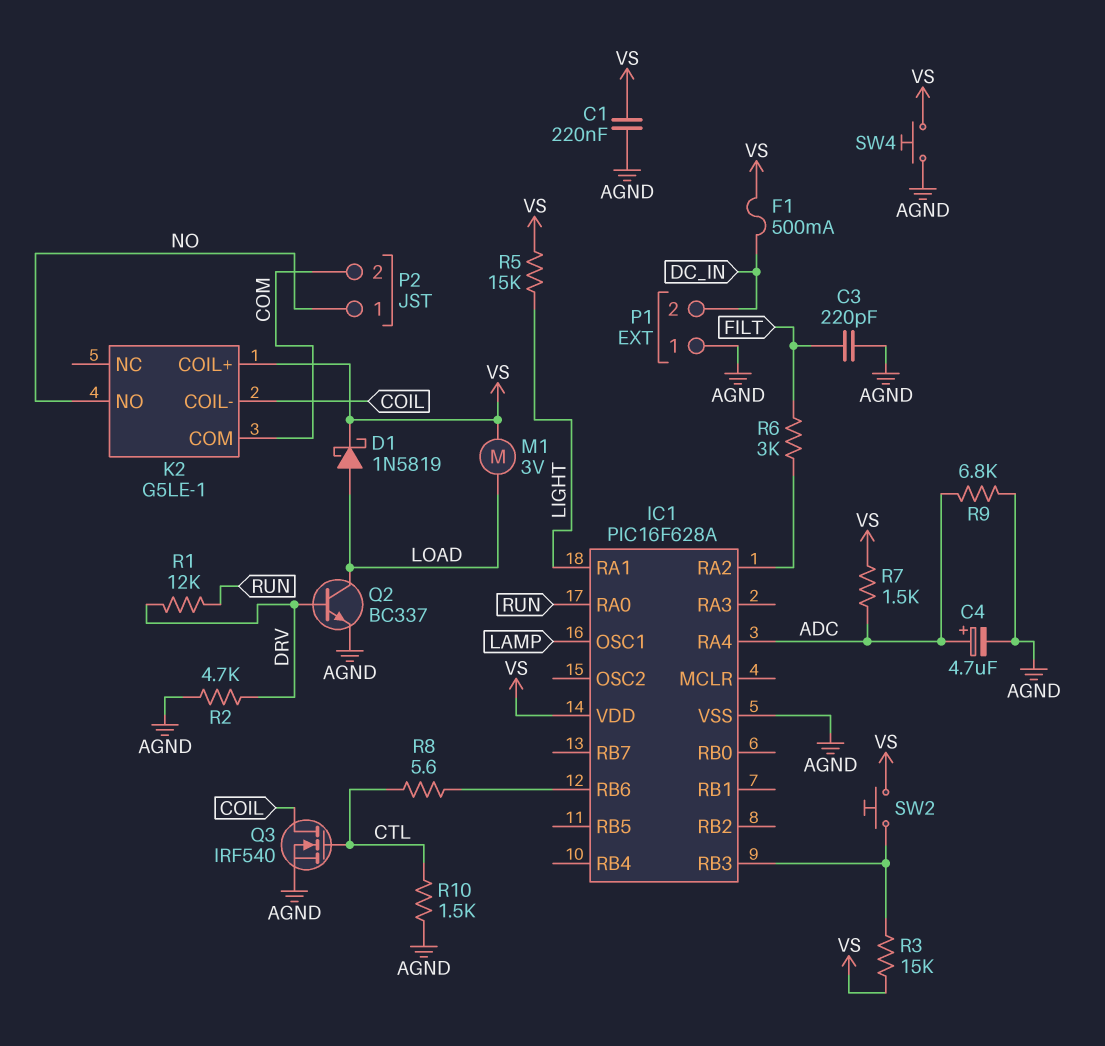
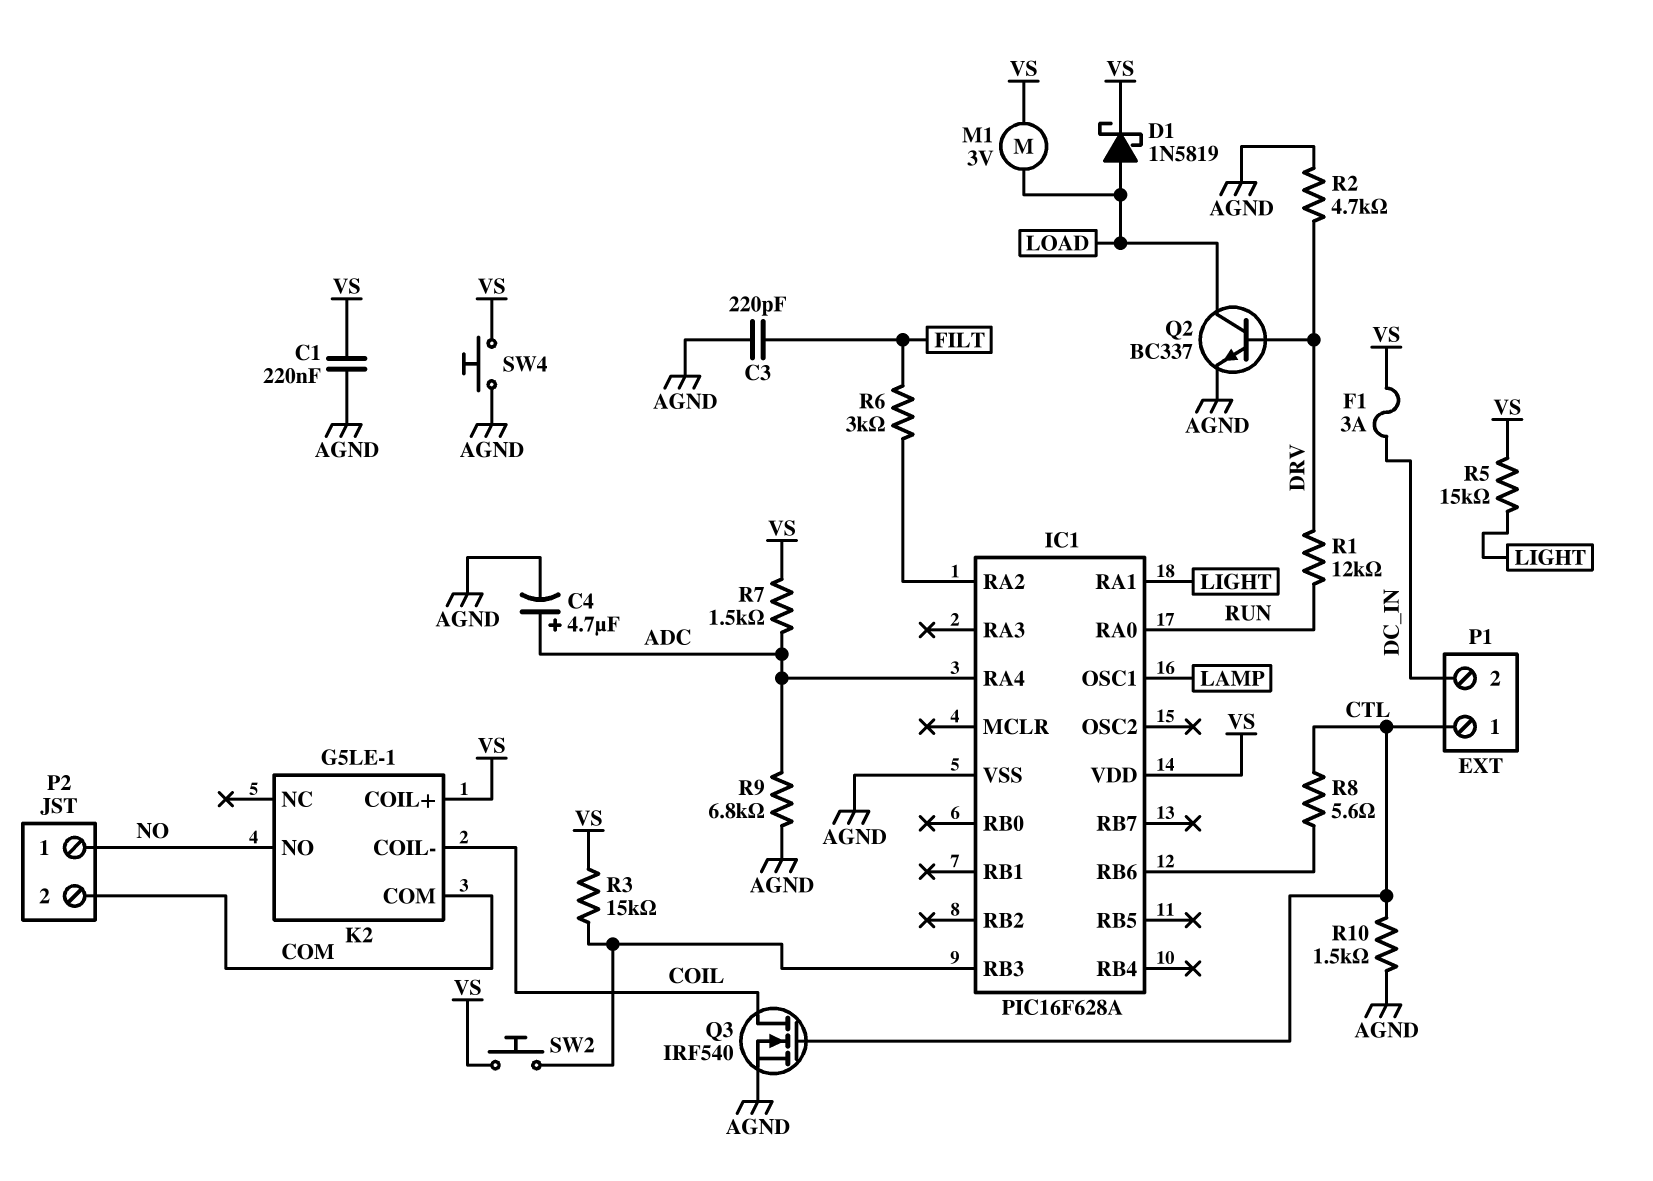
F1: 500mA (DC_IN, VS) -> 3A (DC_IN, VS)
P1 pin 1: AGND -> CTL

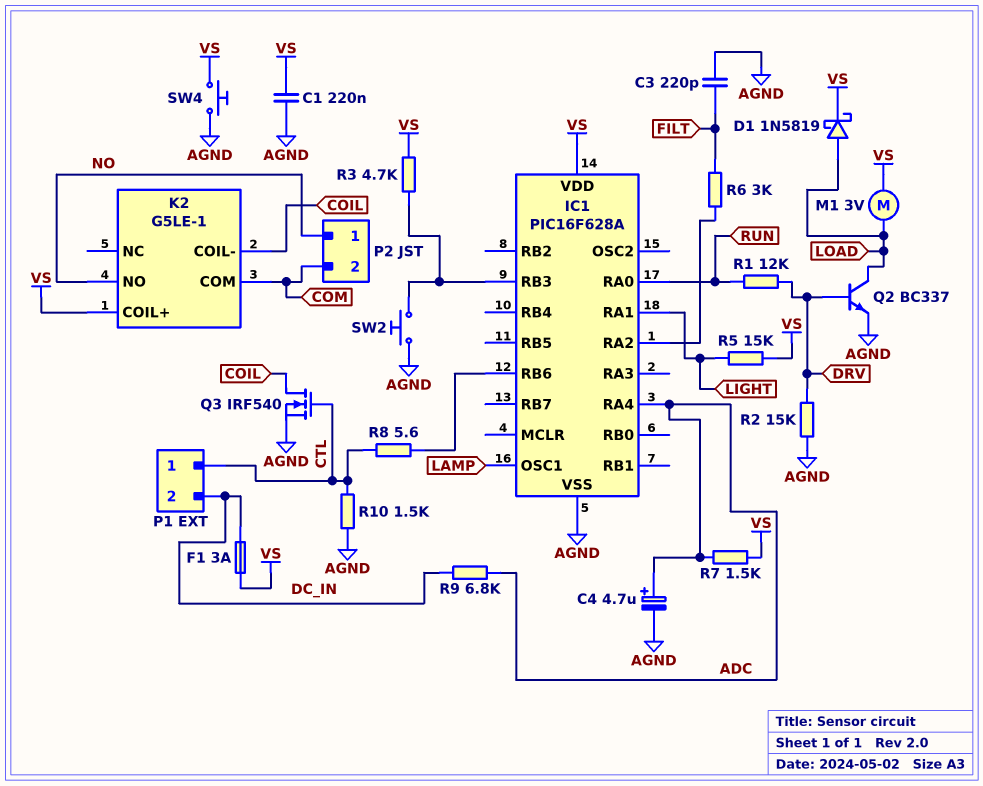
R2: 4.7k (AGND, DRV) -> 15k (AGND, DRV)
R3: 15k (IC1/RB3, VS) -> 4.7k (IC1/RB3, VS)
R9: 6.8k (ADC, AGND) -> 6.8k (ADC, DC_IN)
SW2: button (IC1/RB3, VS) -> button (AGND, IC1/RB3)

